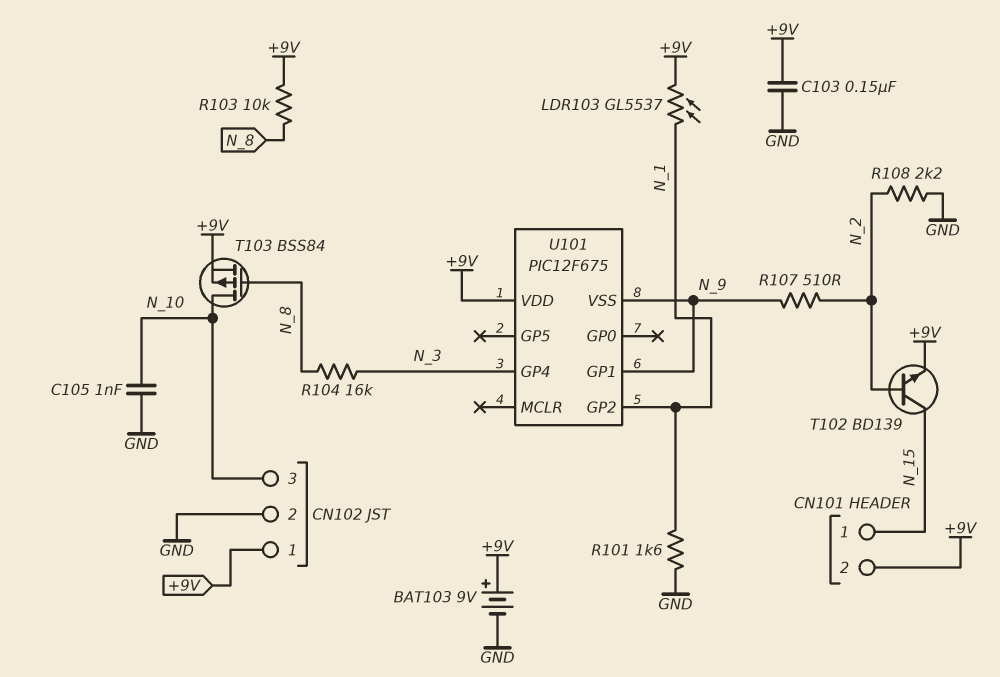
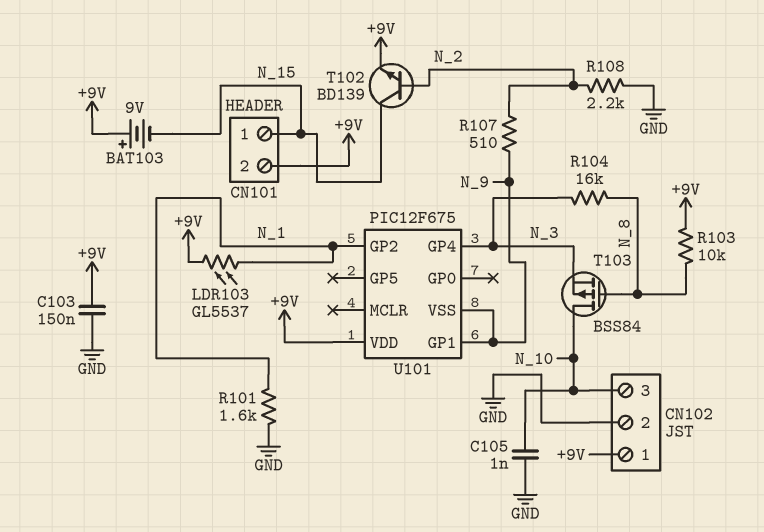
BAT103: 9V (plus +9V, minus GND) -> 9V (plus +9V, minus N_15)
T103: PMOS BSS84 (G N_8, D N_10, S +9V) -> PMOS BSS84 (G N_8, D N_10, S N_3)

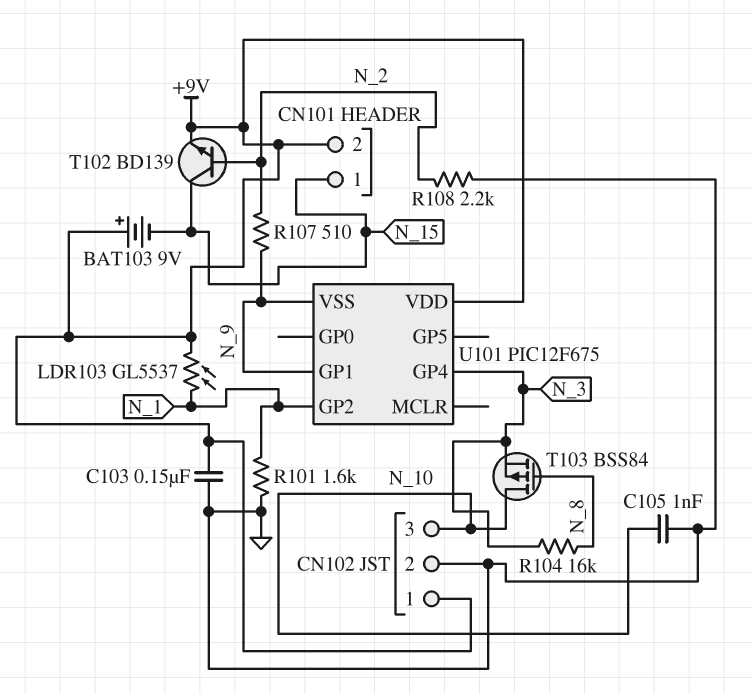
R103: 10k (+9V, N_8) -> none

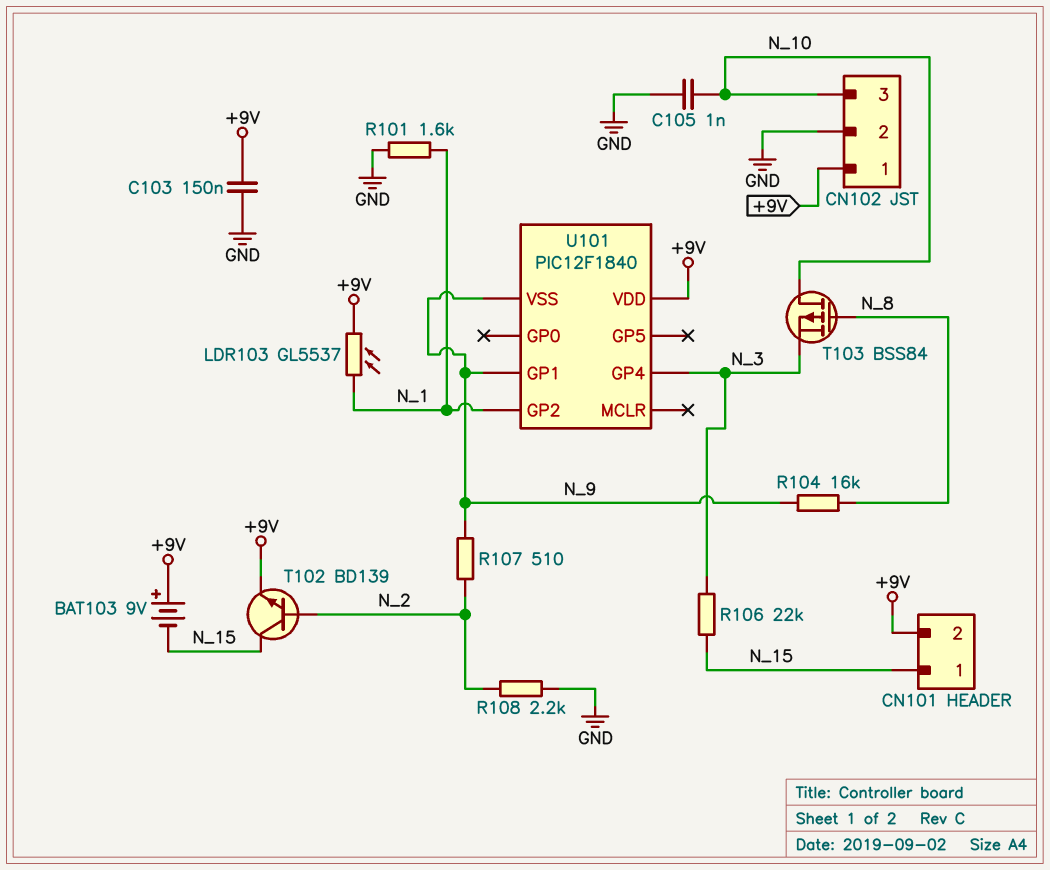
R104: 16k (N_3, N_8) -> 16k (N_8, N_9)
R106: none -> 22k (N_3, N_15)
U101: PIC12F675 -> PIC12F1840

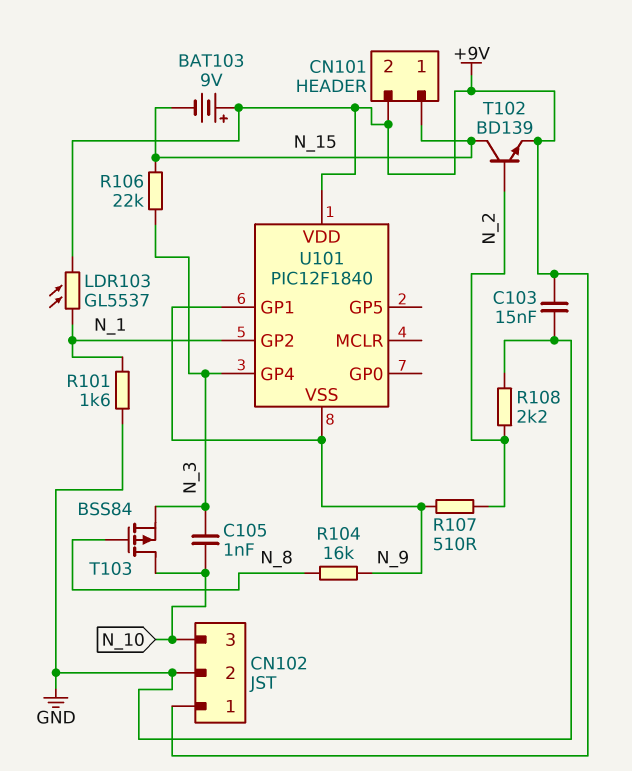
C103: 150nF (+9V, GND) -> 15nF (+9V, GND)
C105: 1nF (GND, N_10) -> 1nF (N_3, N_10)

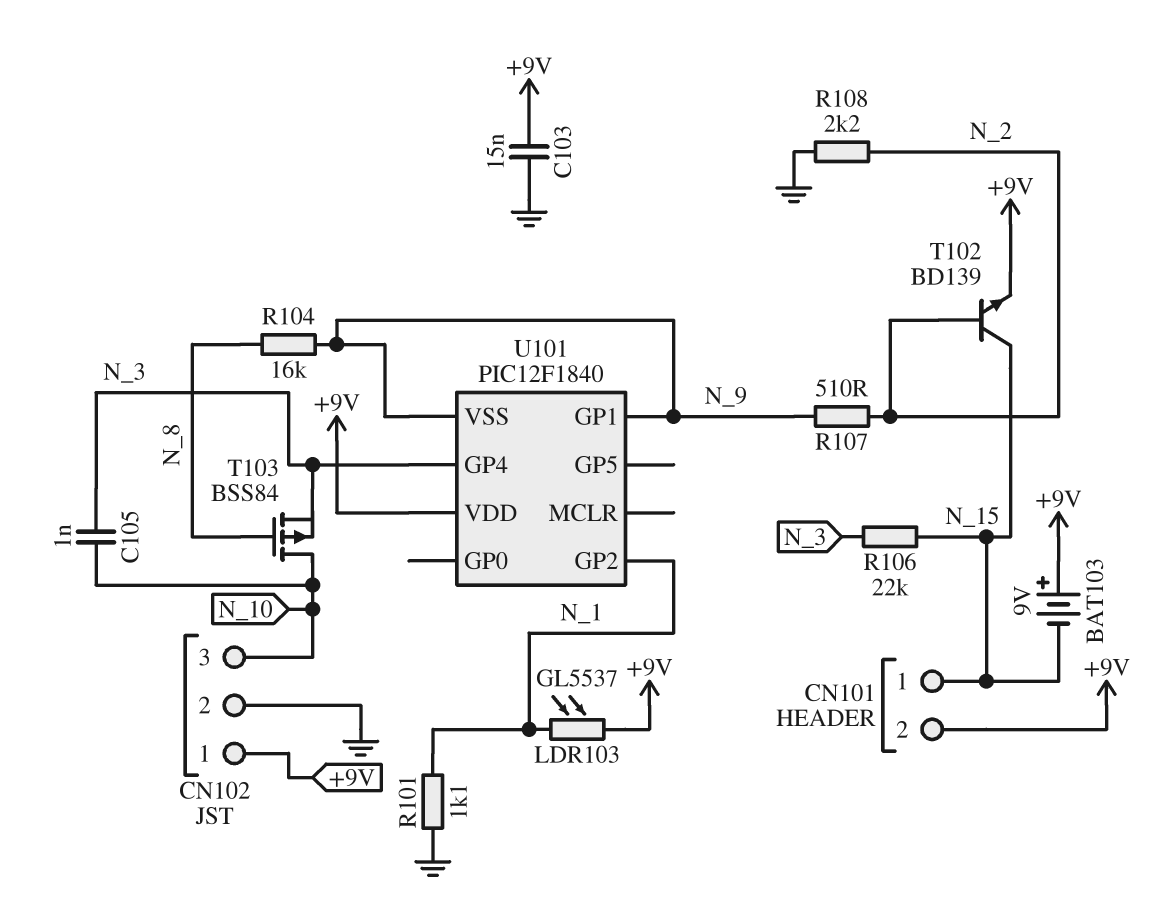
R101: 1.6k (GND, N_1) -> 1.1k (GND, N_1)

